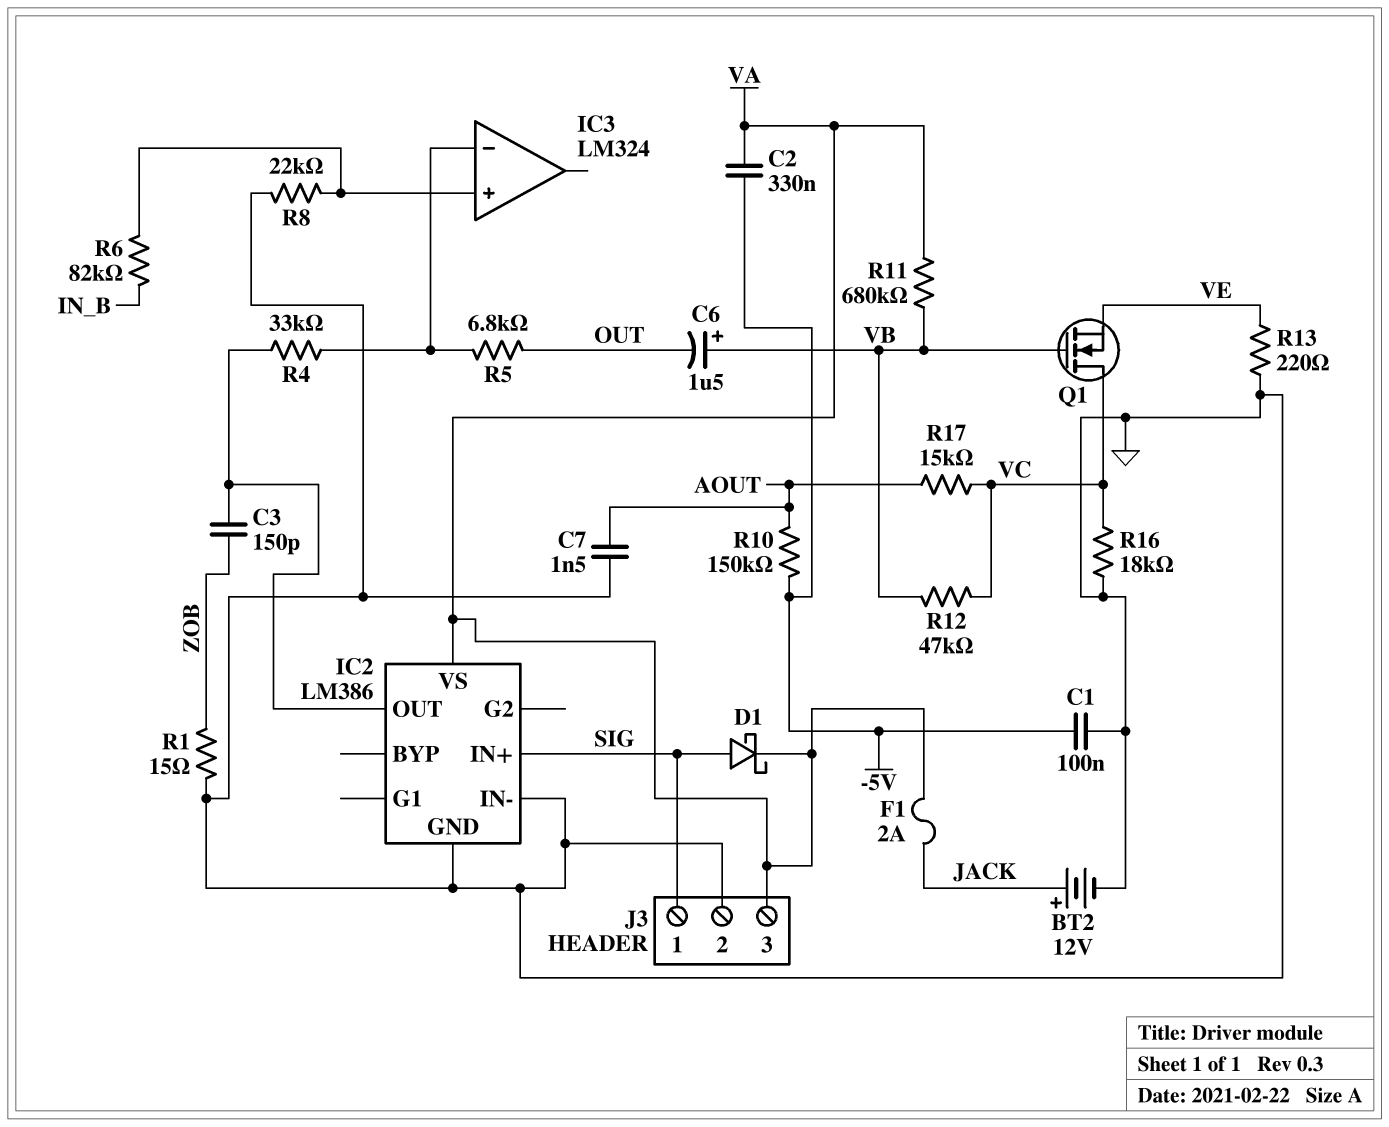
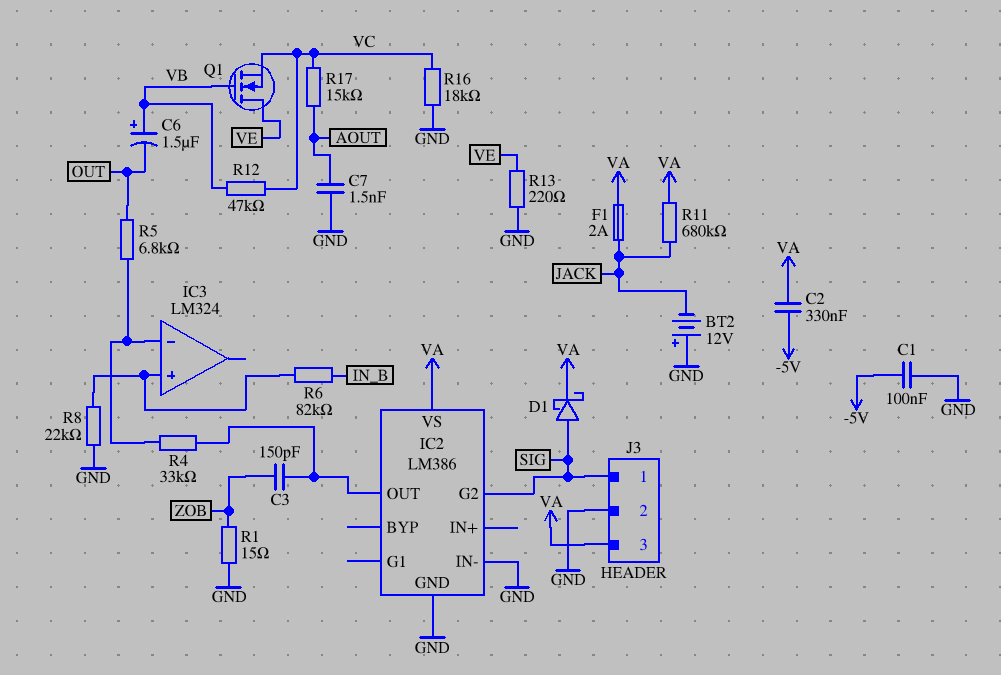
BT2: 12V (plus JACK, minus GND) -> 12V (plus GND, minus JACK)
IC2 pin G2: none -> SIG
IC2 pin IN+: SIG -> none
Q1: NMOS (G VB, D VC, S VE) -> NMOS (G VB, D VE, S VC)
R10: 150k (-5V, AOUT) -> none
R11: 680k (VA, VB) -> 680k (JACK, VA)

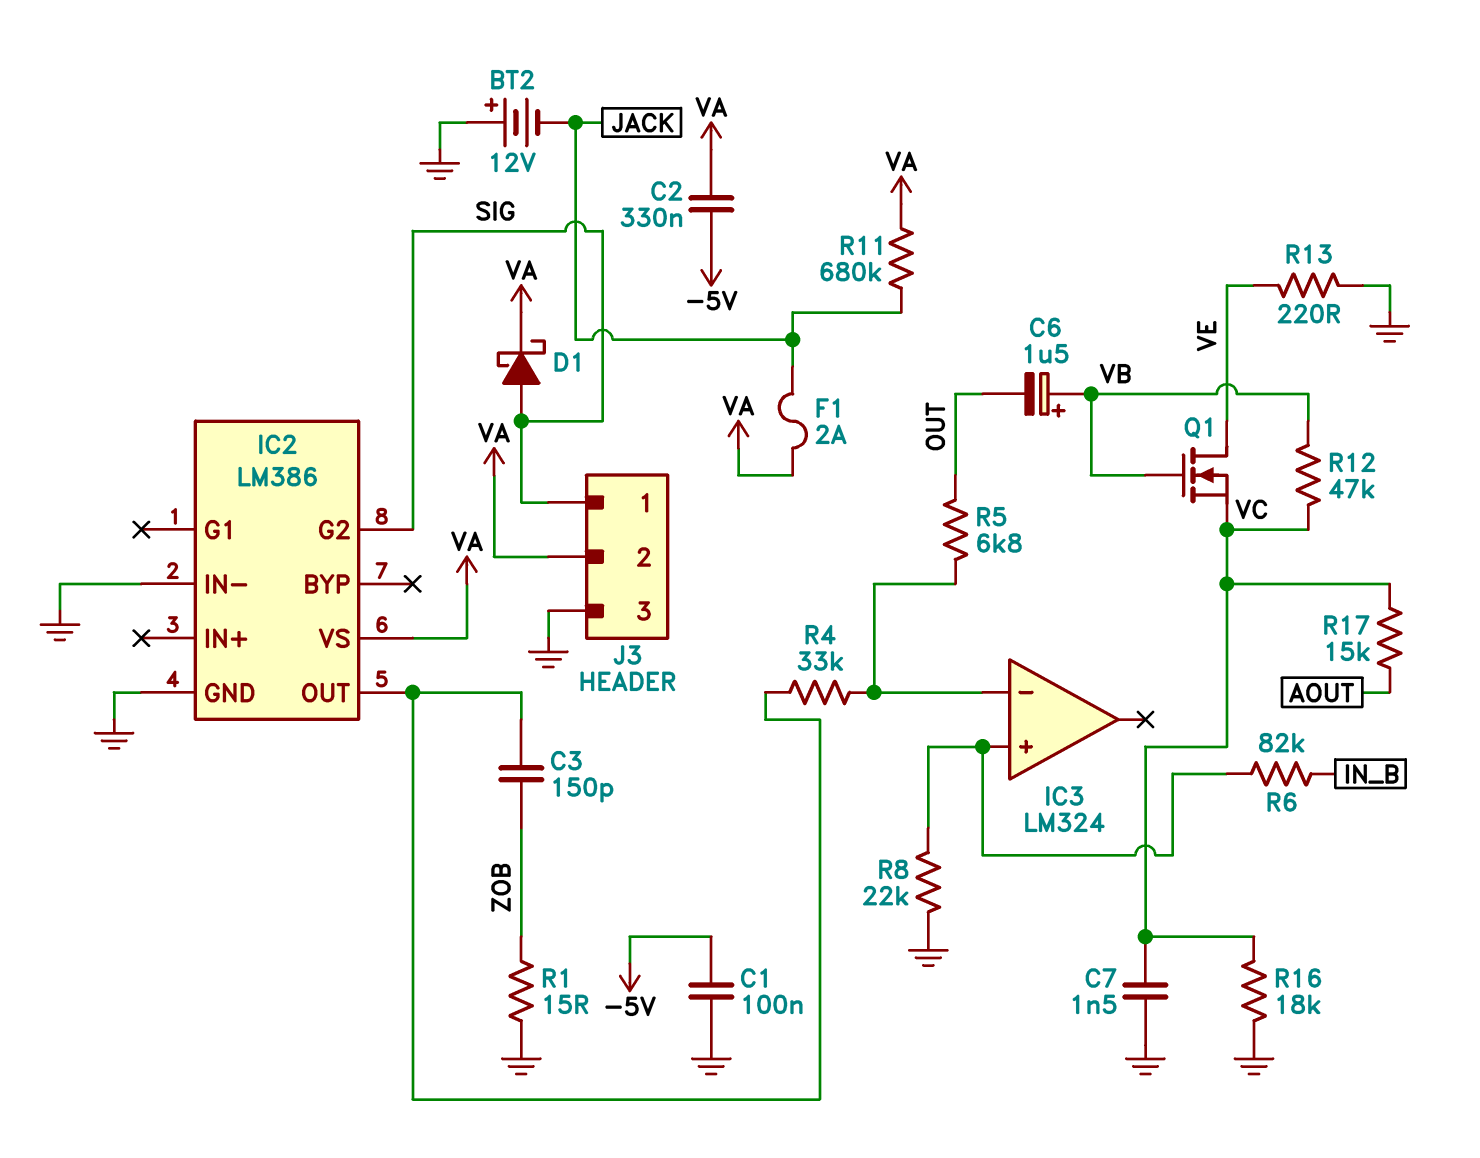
C7: 1.5nF (AOUT, GND) -> 1.5nF (GND, VC)
J3 pin 2: GND -> VA
J3 pin 3: VA -> GND

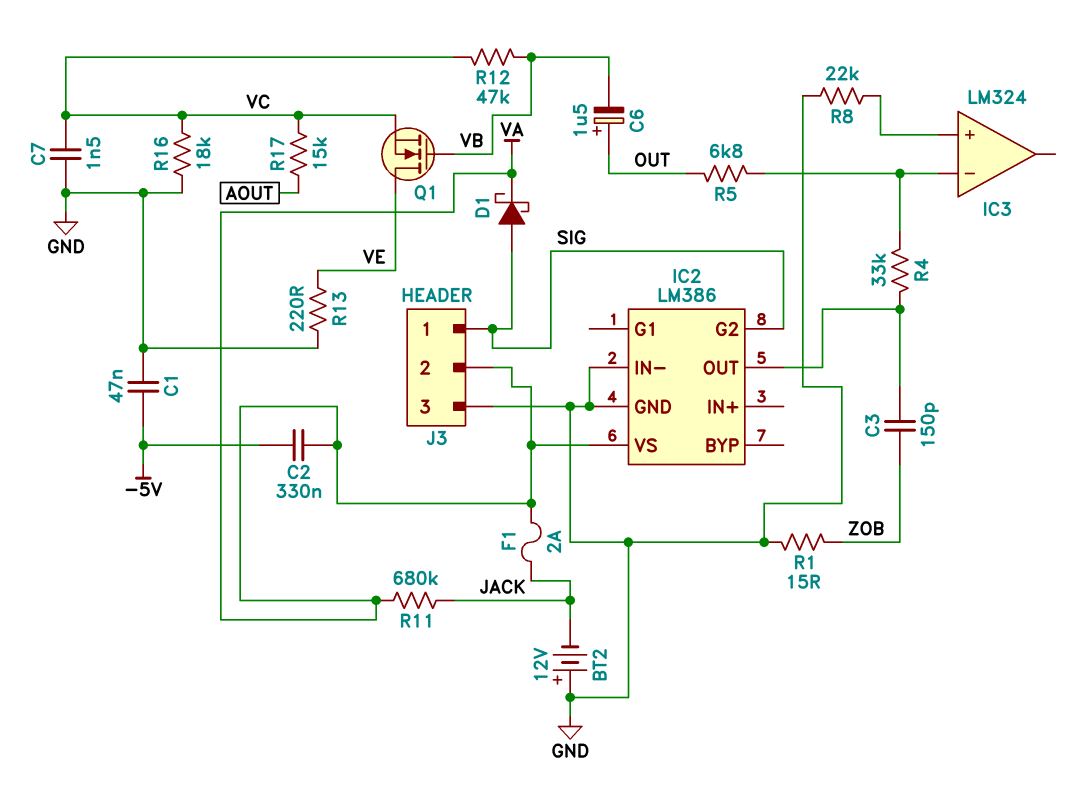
C1: 100nF (-5V, GND) -> 47nF (-5V, GND)
C6: 1.5uF (plus VB, minus OUT) -> 1.5uF (plus OUT, minus VB)
R6: 82k (IC3/in+, IN_B) -> none

